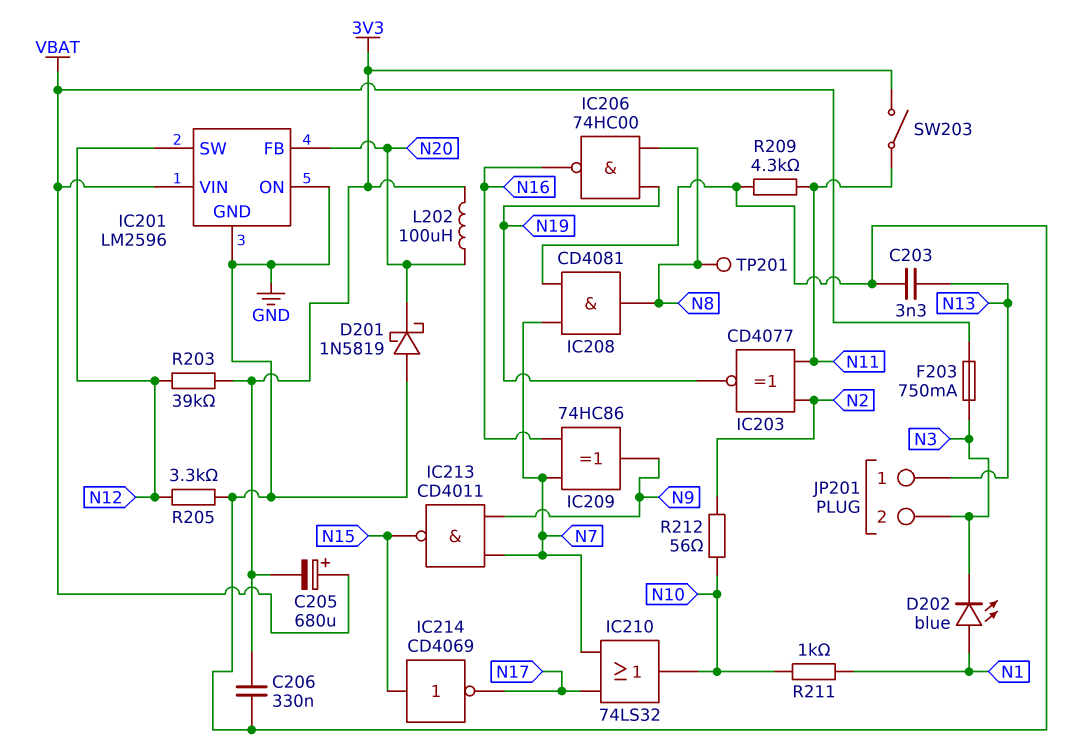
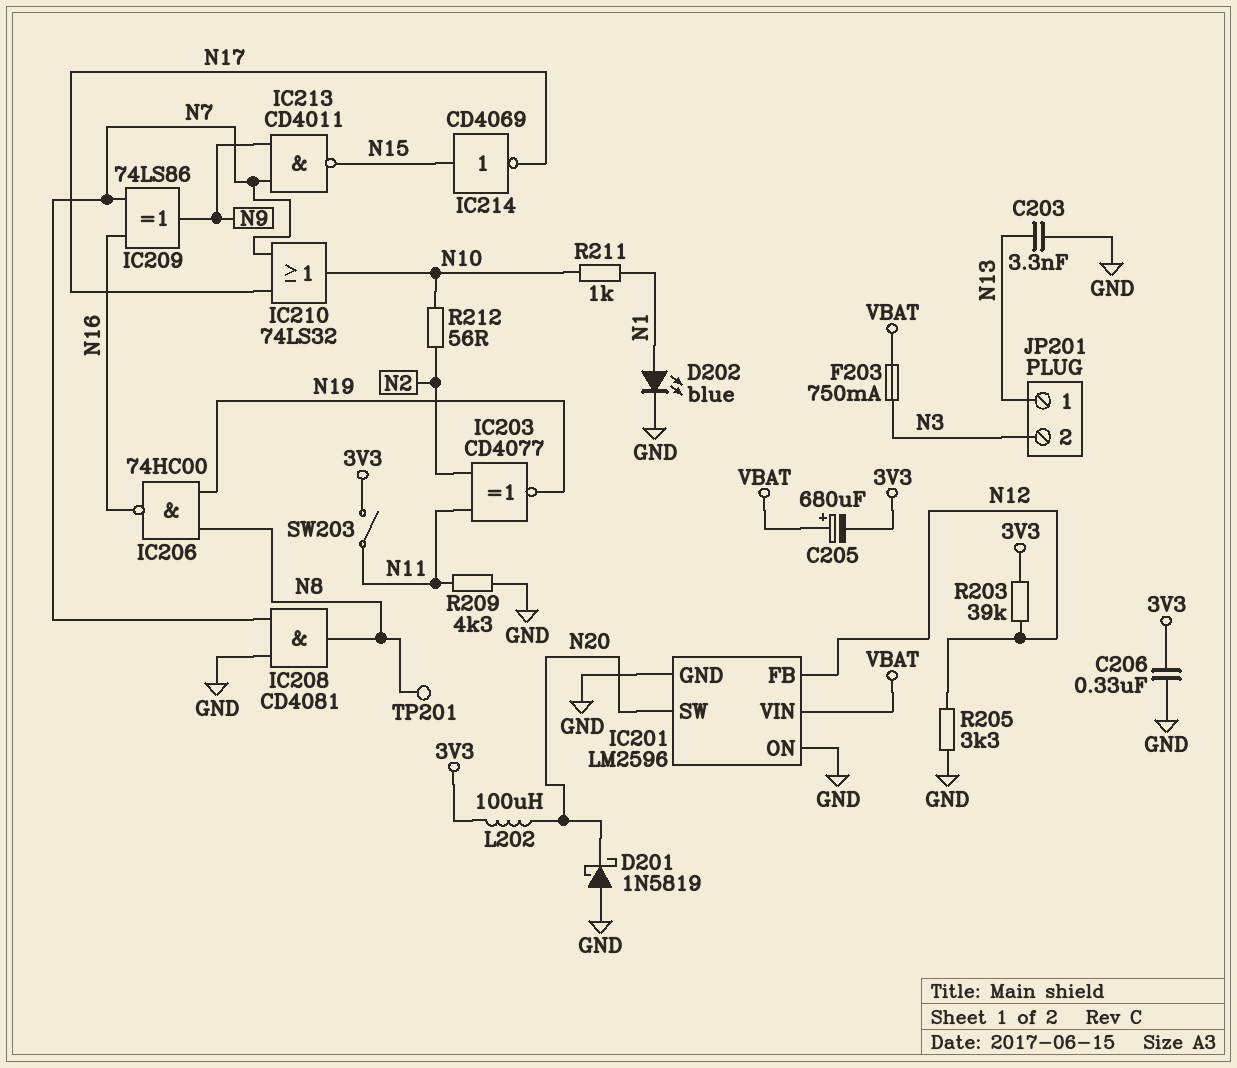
D202: LED blue (A N1, K N3) -> LED blue (A N1, K GND)
IC201 pin FB: N20 -> N12
IC201 pin SW: N12 -> N20
IC209: XOR 74HC86 (in N7, in N16, out N9) -> XOR 74LS86 (in N7, in N16, out N9)

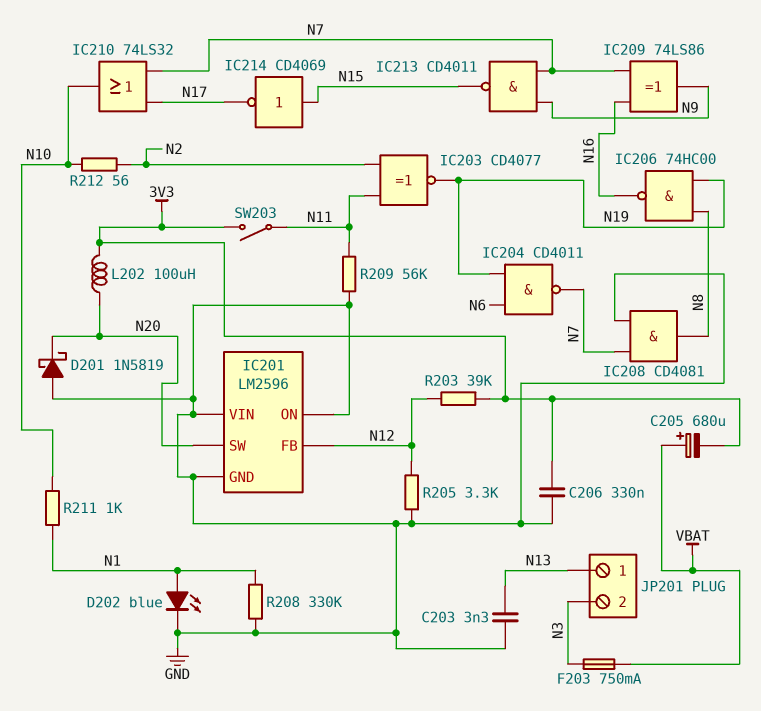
IC201 pin VIN: VBAT -> GND
IC204: none -> NAND CD4011 (in N6, in N19, out N7)
R208: none -> 330k (GND, N1)
R209: 4.3k (GND, N11) -> 56k (GND, N11)
TP201: test point (N8) -> none

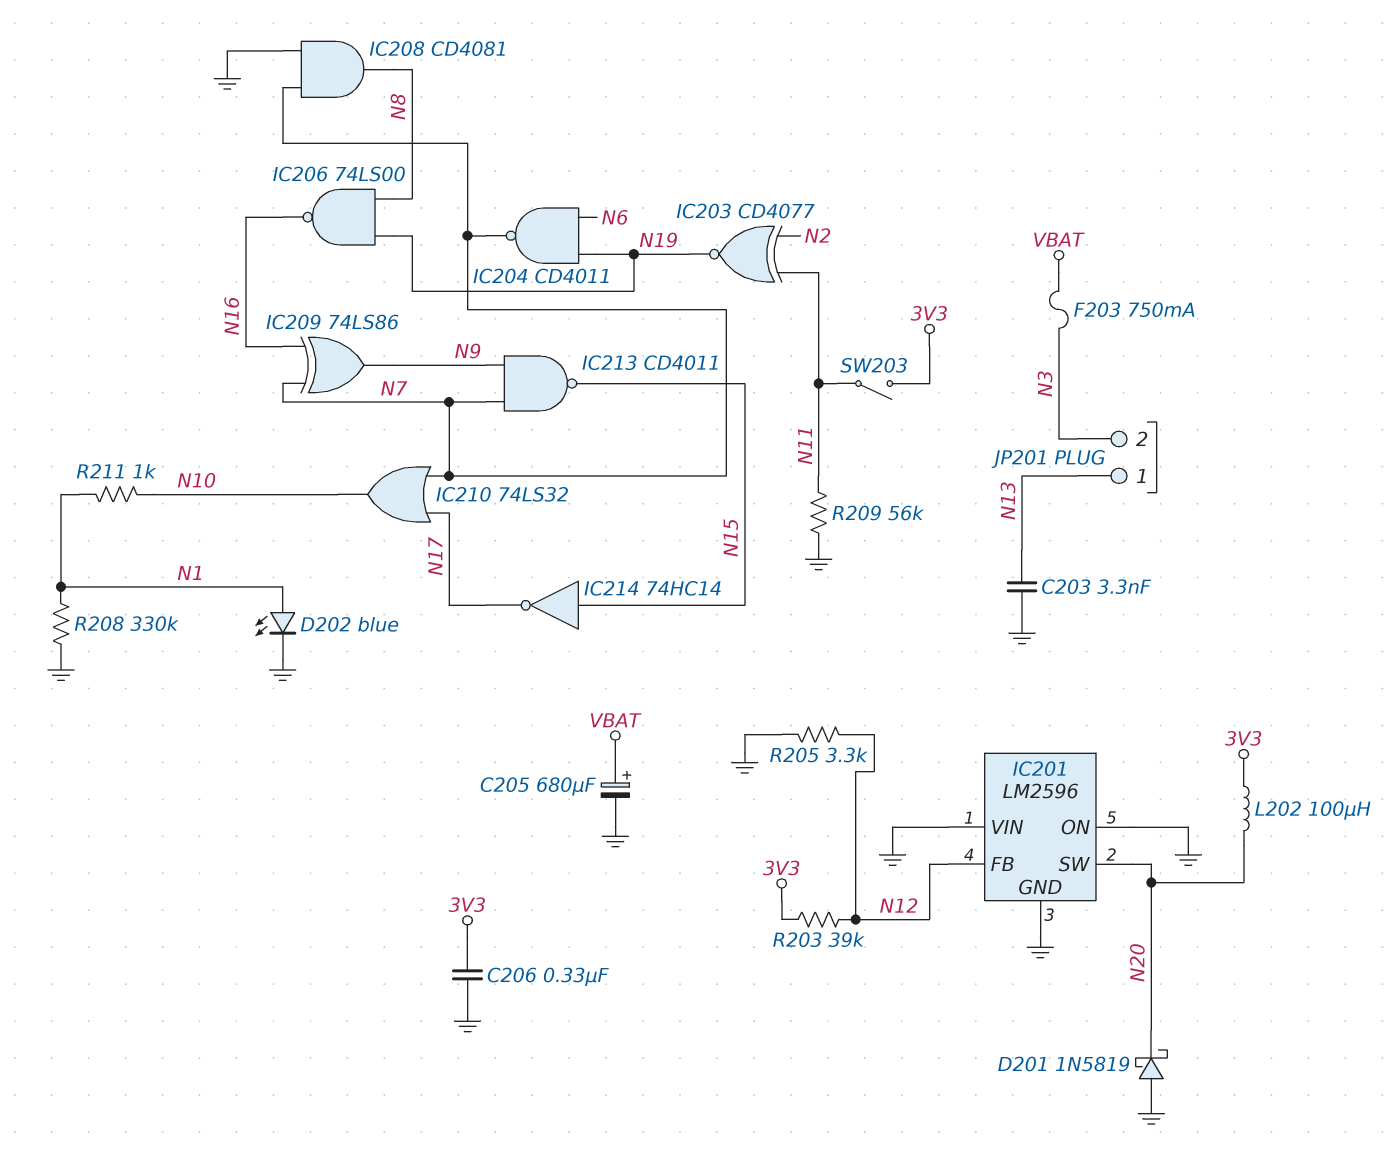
C205: 680uF (plus VBAT, minus 3V3) -> 680uF (plus VBAT, minus GND)
IC206: NAND 74HC00 (in N8, in N19, out N16) -> NAND 74LS00 (in N8, in N19, out N16)
IC214: NOT CD4069 (in N15, out N17) -> NOT 74HC14 (in N15, out N17)
R212: 56 (N2, N10) -> none

